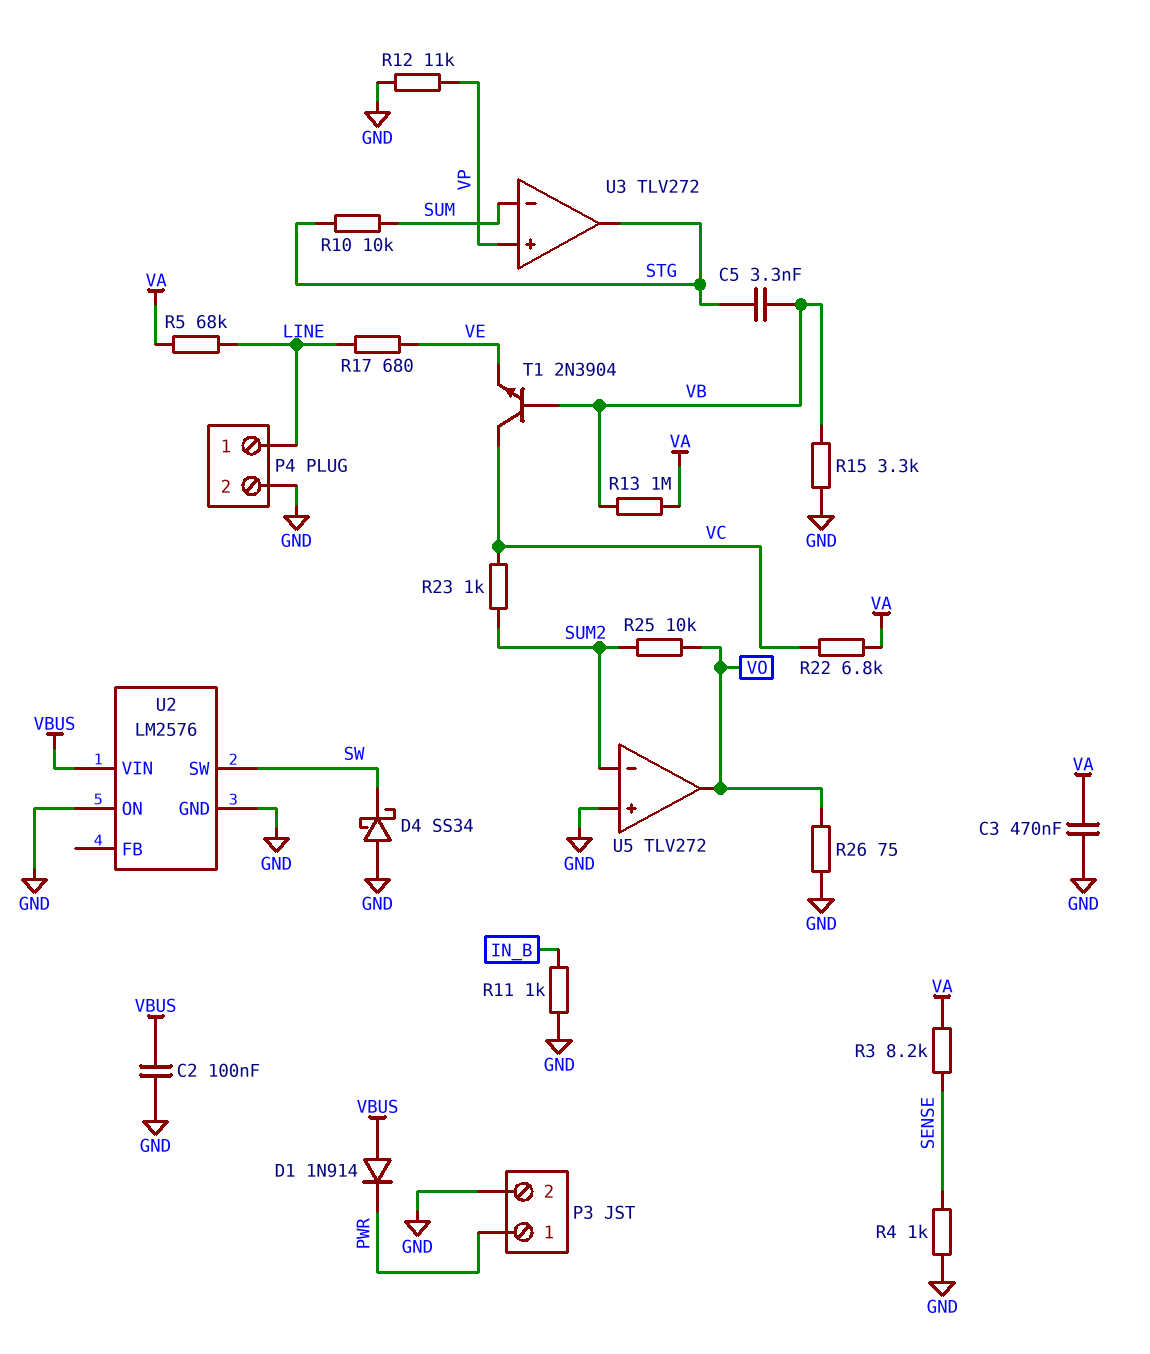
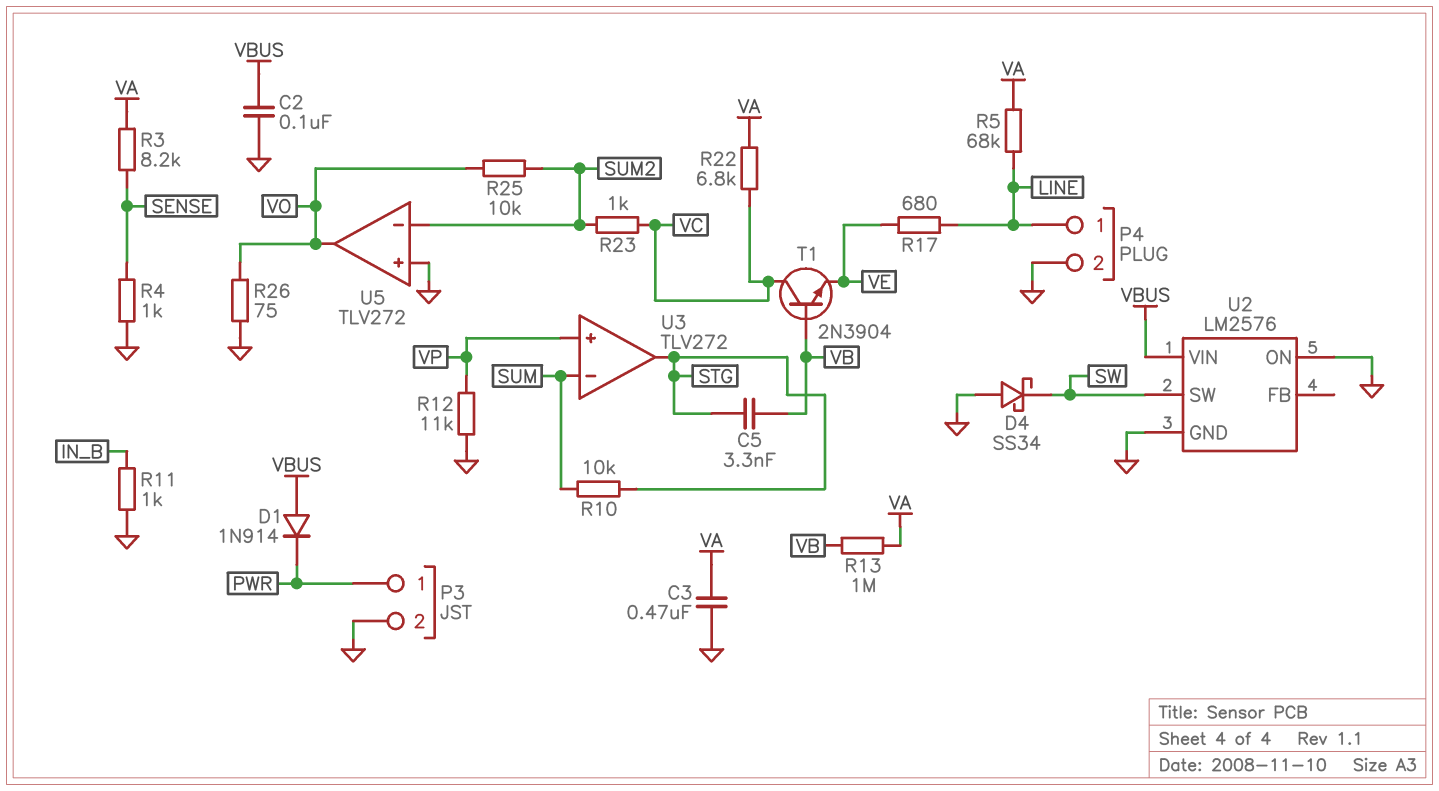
R15: 3.3k (GND, VB) -> none

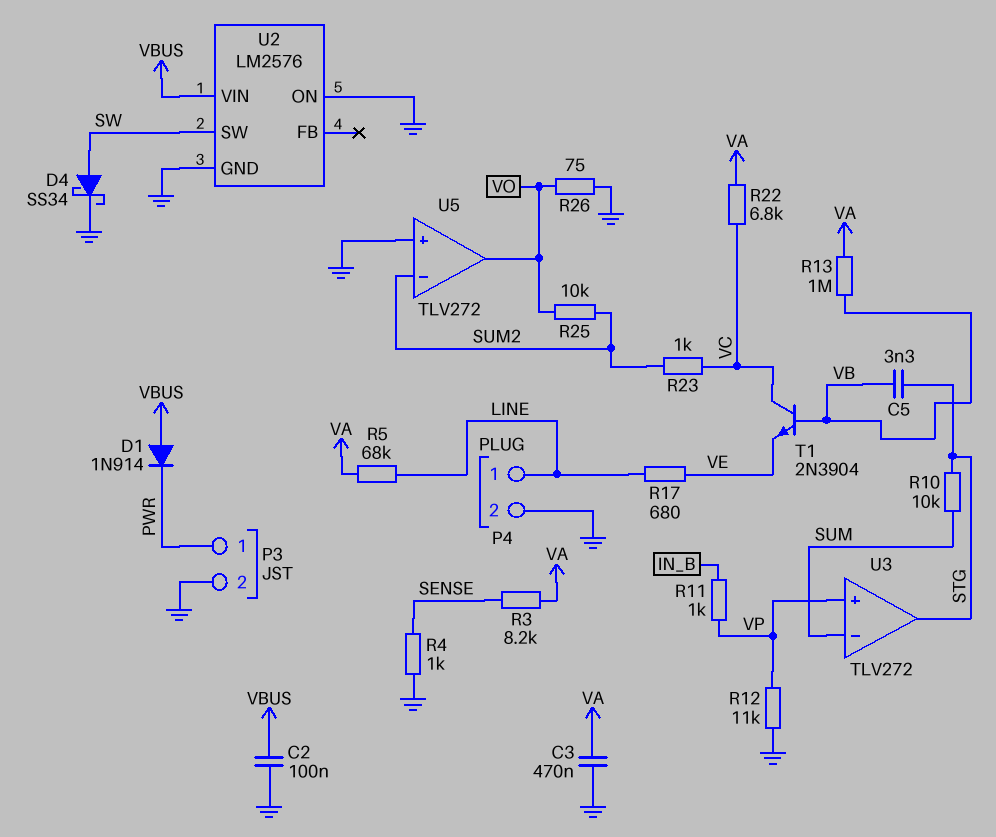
D4: schottky SS34 (A GND, K SW) -> schottky SS34 (A SW, K GND)
R11: 1k (GND, IN_B) -> 1k (IN_B, VP)

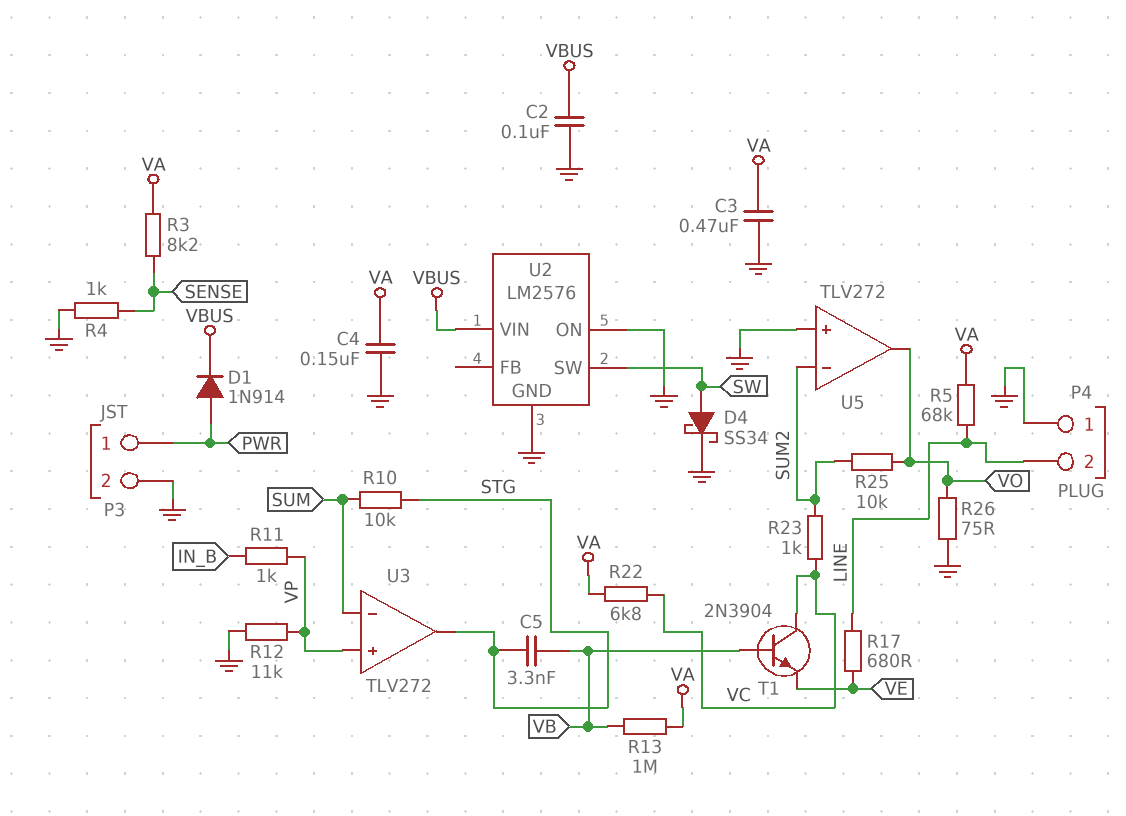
C4: none -> 150nF (GND, VA)
D1: diode 1N914 (A VBUS, K PWR) -> diode 1N914 (A PWR, K VBUS)
P4 pin 1: LINE -> GND
P4 pin 2: GND -> LINE

